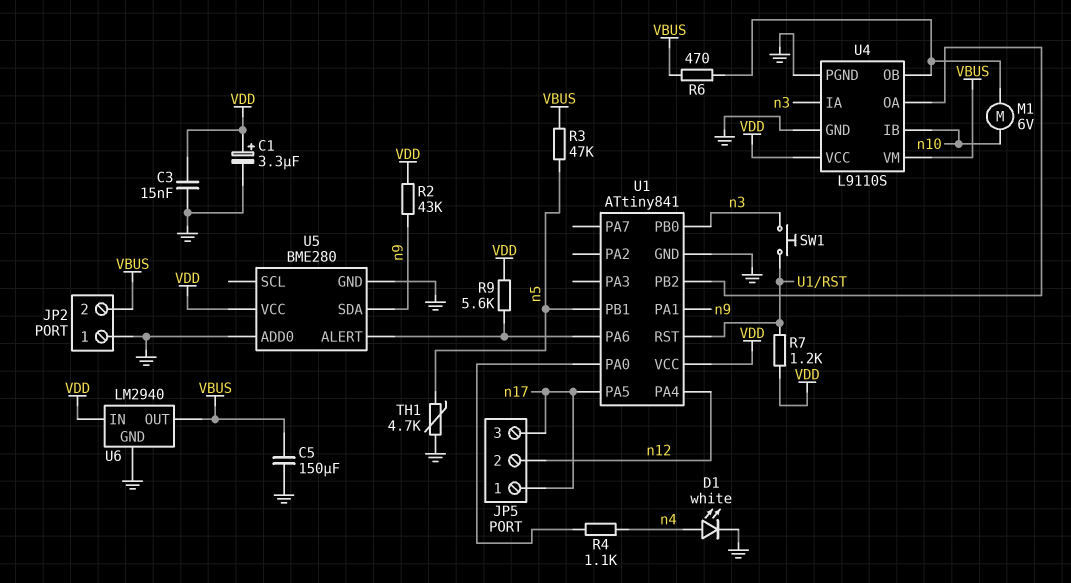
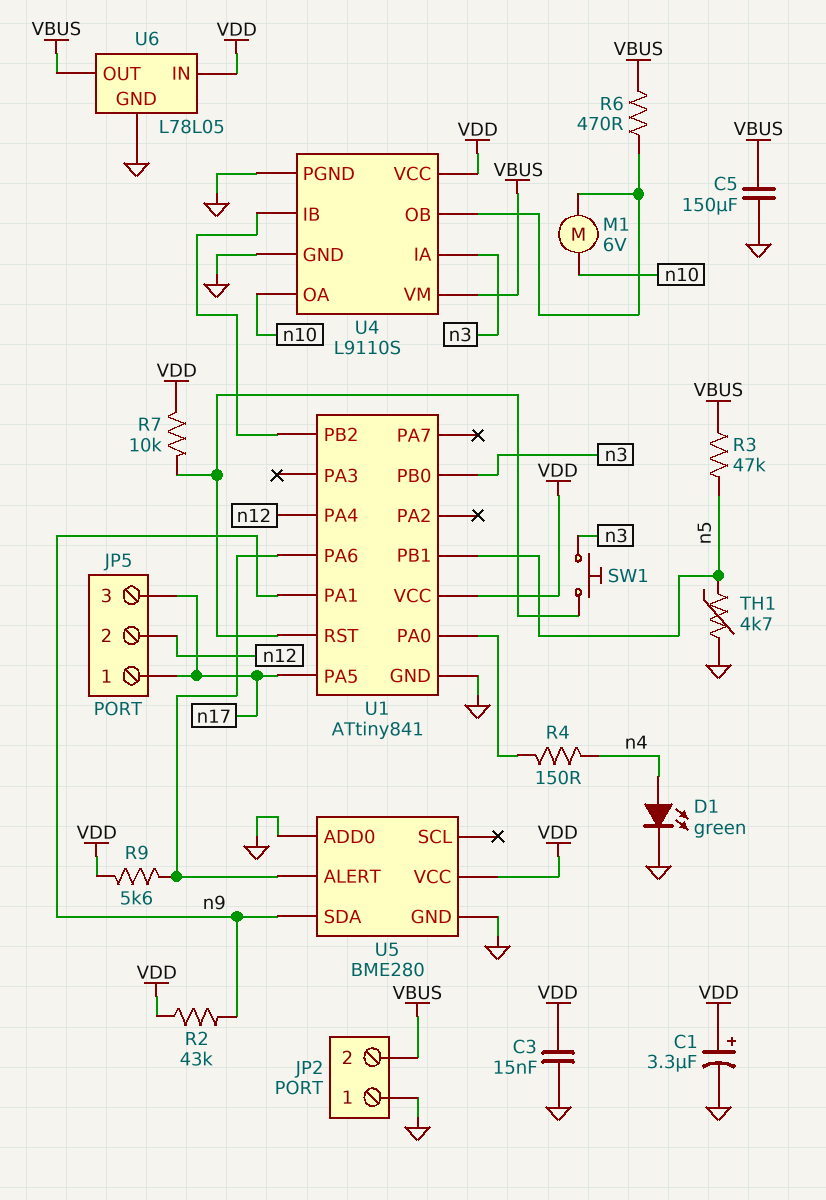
D1: LED white (A n4, K GND) -> LED green (A n4, K GND)
R4: 1.1k (U1/PA0, n4) -> 150 (U1/PA0, n4)
R7: 1.2k (U1/RST, VDD) -> 10k (U1/RST, VDD)
U4 pin IB: n10 -> U1/PB2
U4 pin OA: U1/PB2 -> n10
U6: LM2940 -> L78L05

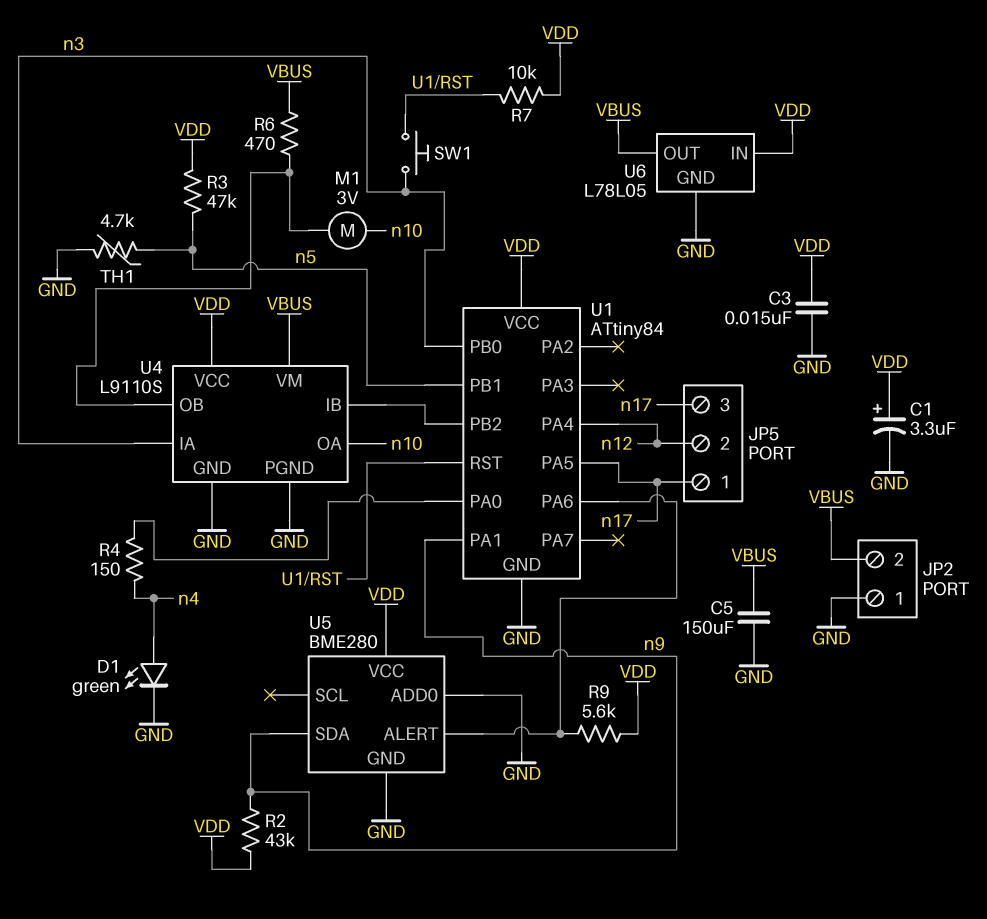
M1: motor 6V (U4/OB, n10) -> motor 3V (U4/OB, n10)
R3: 47k (VBUS, n5) -> 47k (VDD, n5)
U1: ATtiny841 -> ATtiny84

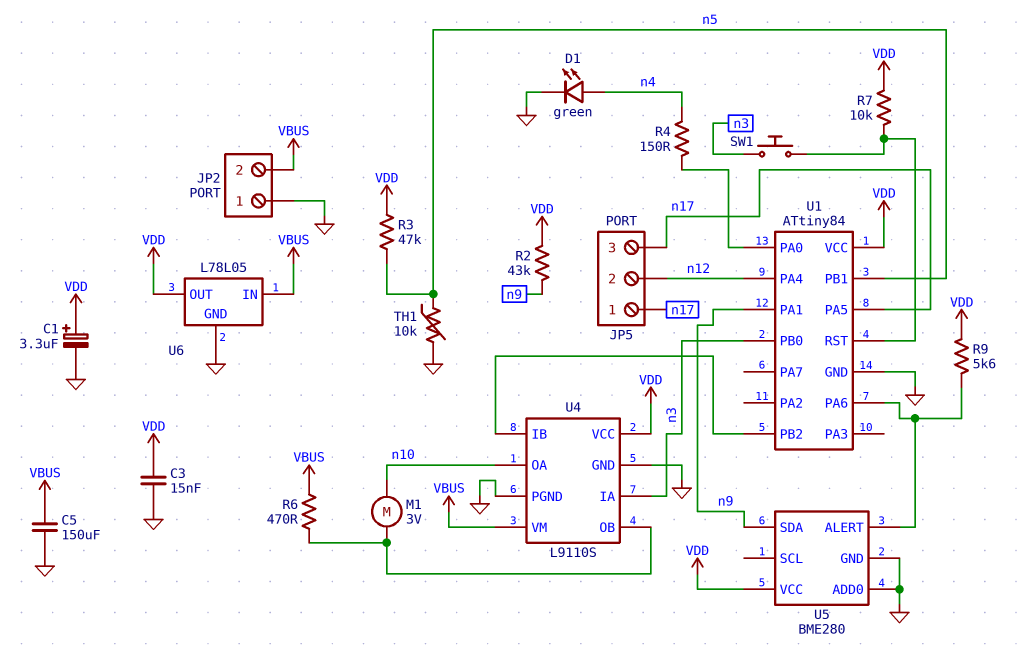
TH1: 4.7k (GND, n5) -> 10k (GND, n5)
U6 pin IN: VDD -> VBUS
U6 pin OUT: VBUS -> VDD

